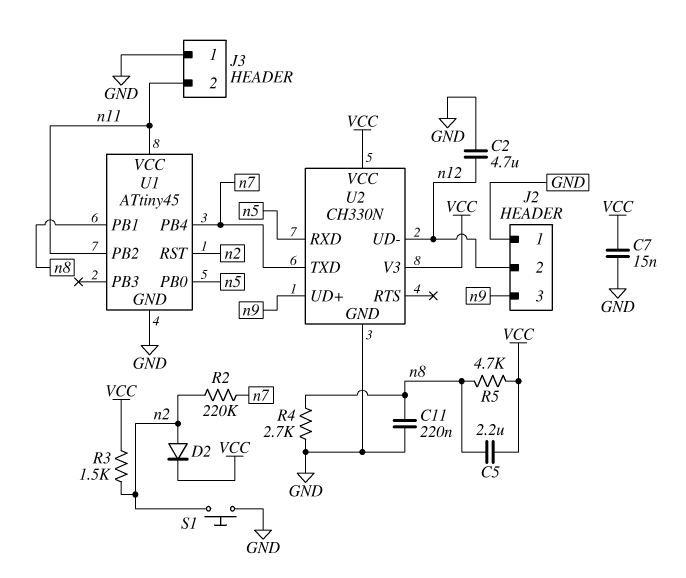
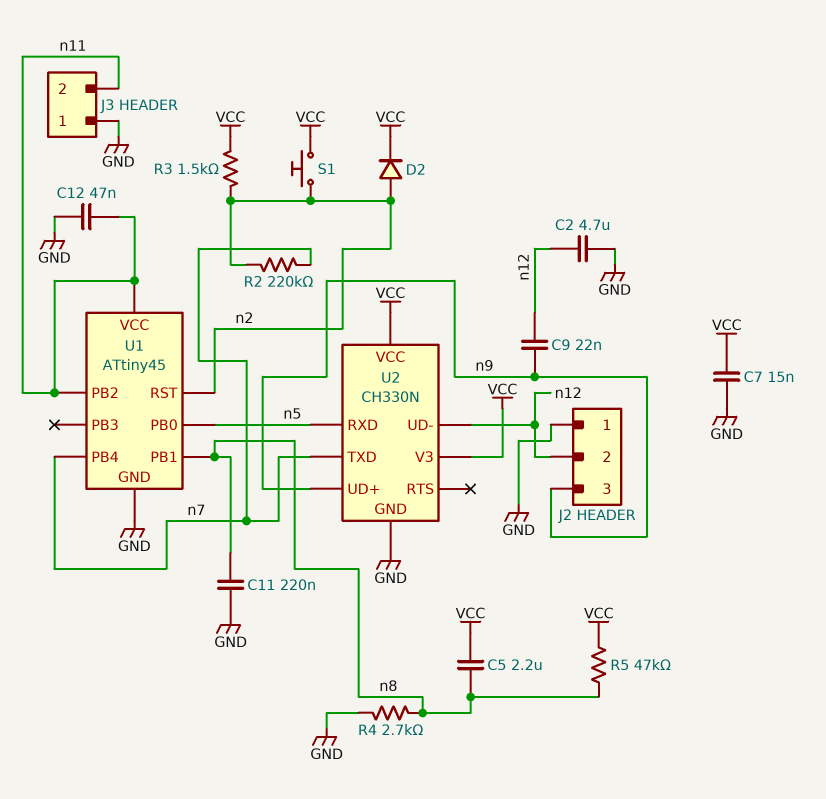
C9: none -> 22nF (n9, n12)
C12: none -> 47nF (GND, n11)
R5: 4.7k (VCC, n8) -> 47k (VCC, n8)
S1: button (GND, n2) -> button (VCC, n2)

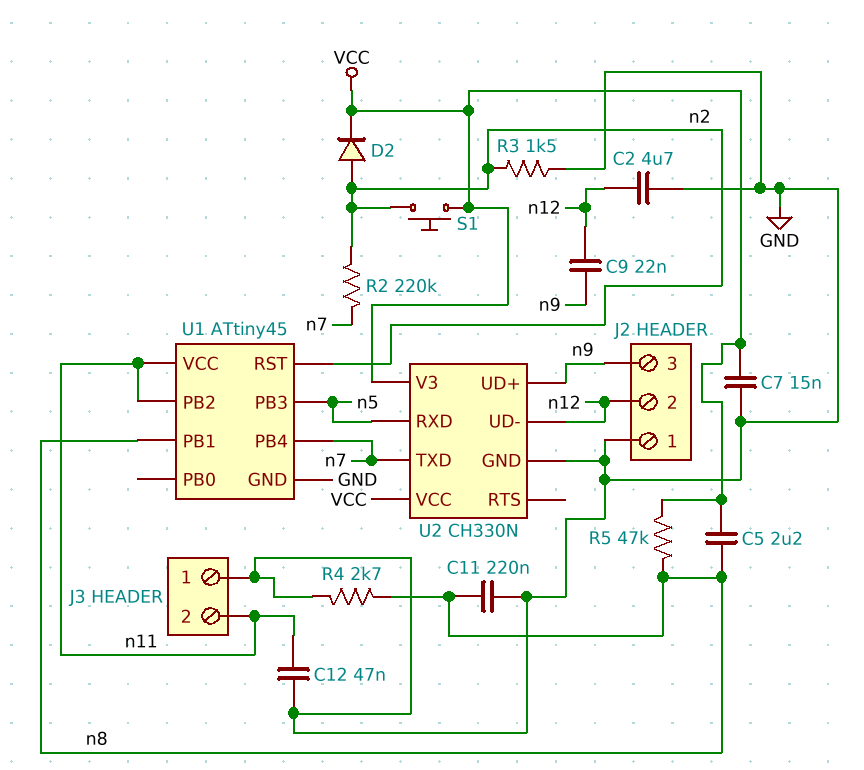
R3: 1.5k (VCC, n2) -> 1.5k (GND, n2)
U1 pin PB0: n5 -> none
U1 pin PB3: none -> n5

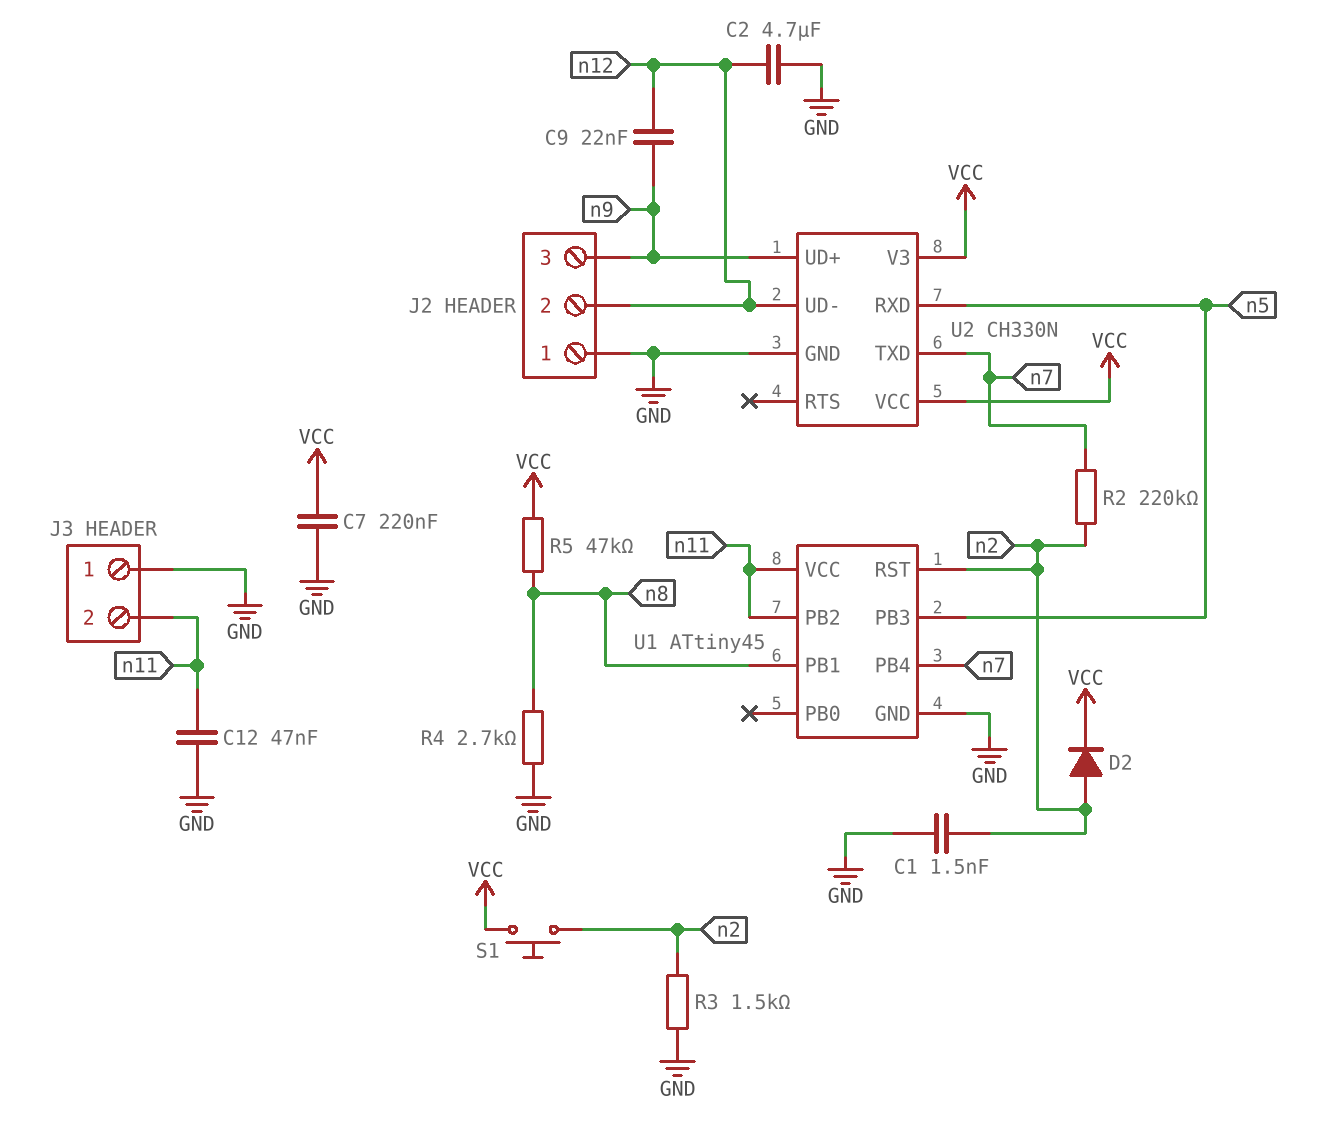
C1: none -> 1.5nF (GND, n2)
C5: 2.2uF (VCC, n8) -> none
C7: 15nF (GND, VCC) -> 220nF (GND, VCC)
C11: 220nF (GND, n8) -> none

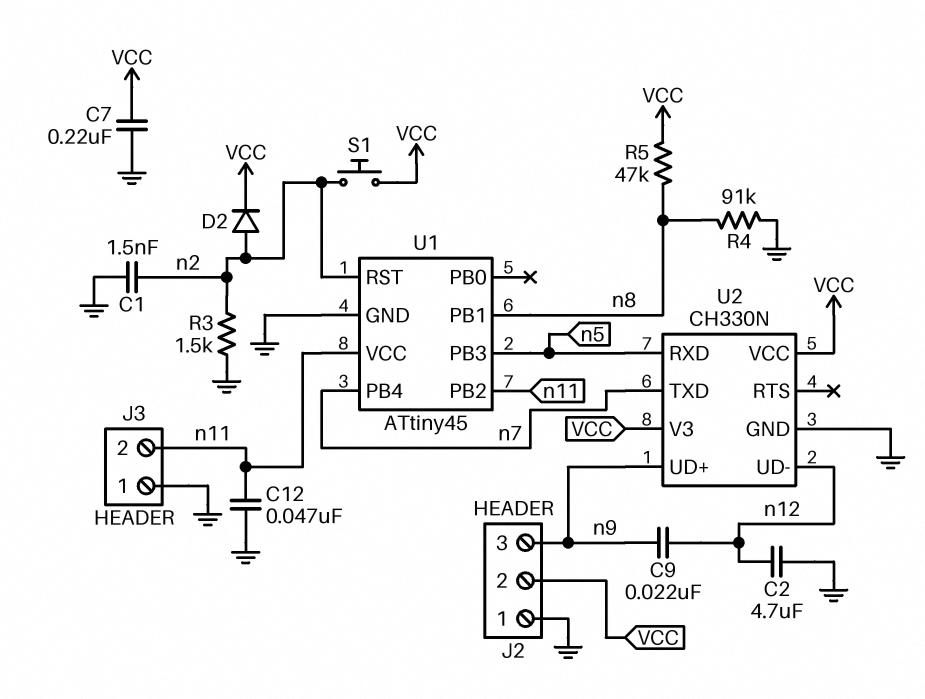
J2 pin 2: n12 -> VCC
R2: 220k (n2, n7) -> none
R4: 2.7k (GND, n8) -> 91k (GND, n8)

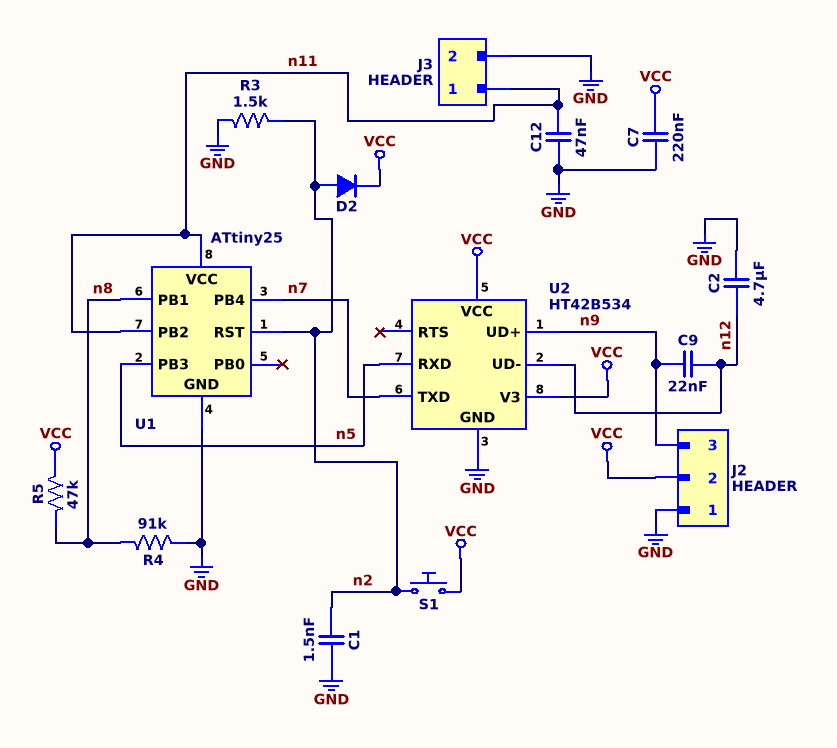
J3 pin 1: GND -> n11
J3 pin 2: n11 -> GND
U1: ATtiny45 -> ATtiny25
U2: CH330N -> HT42B534

